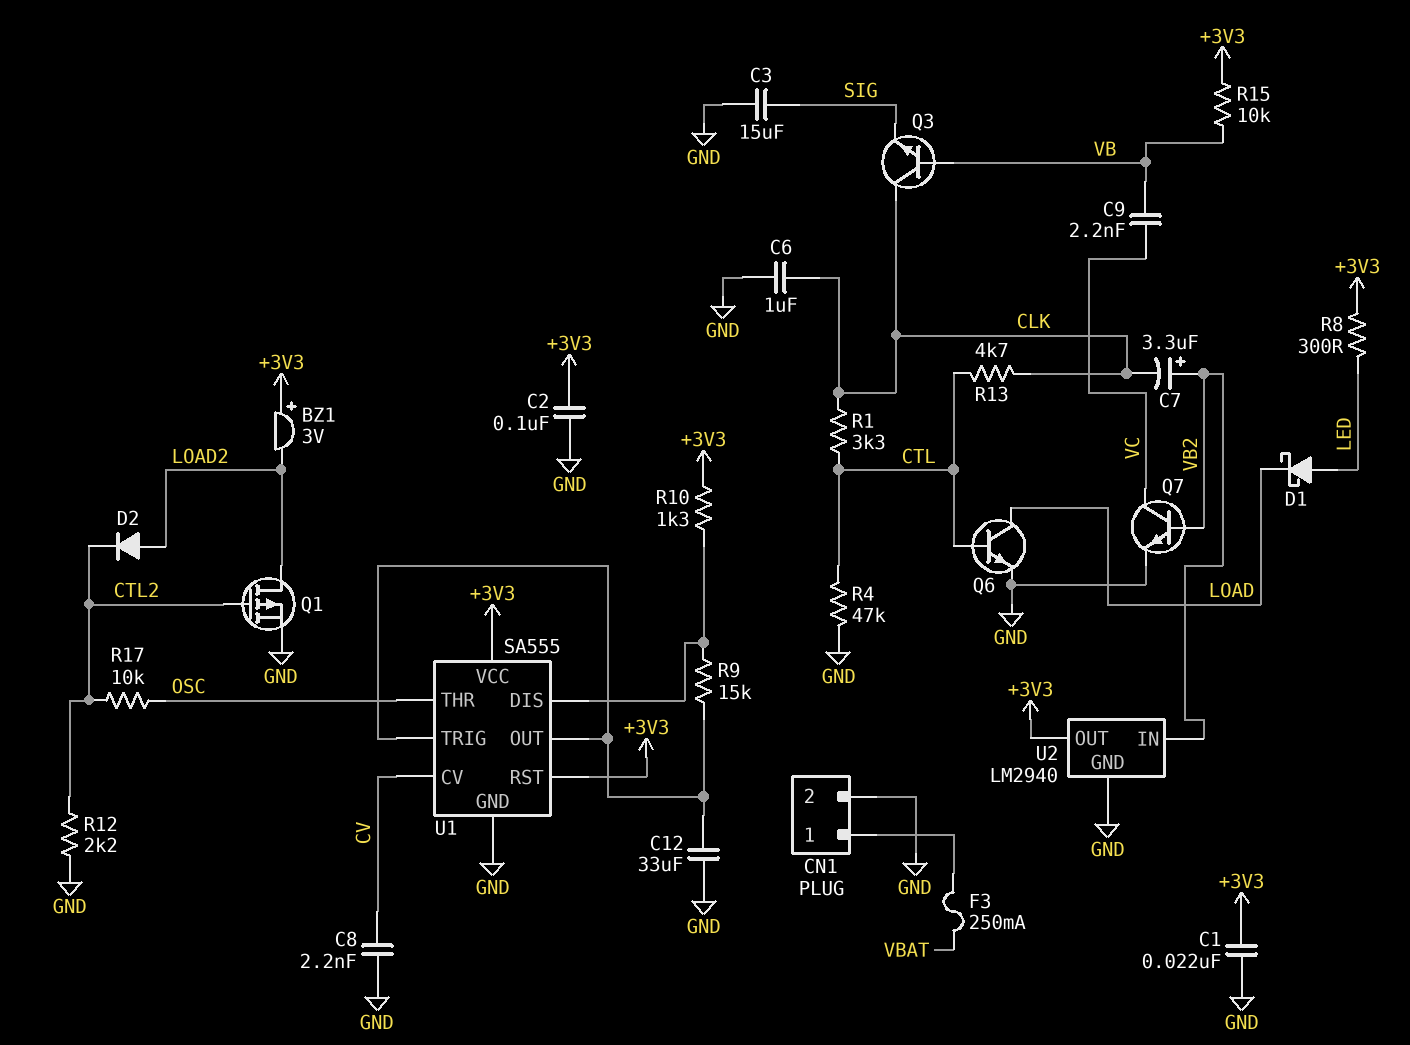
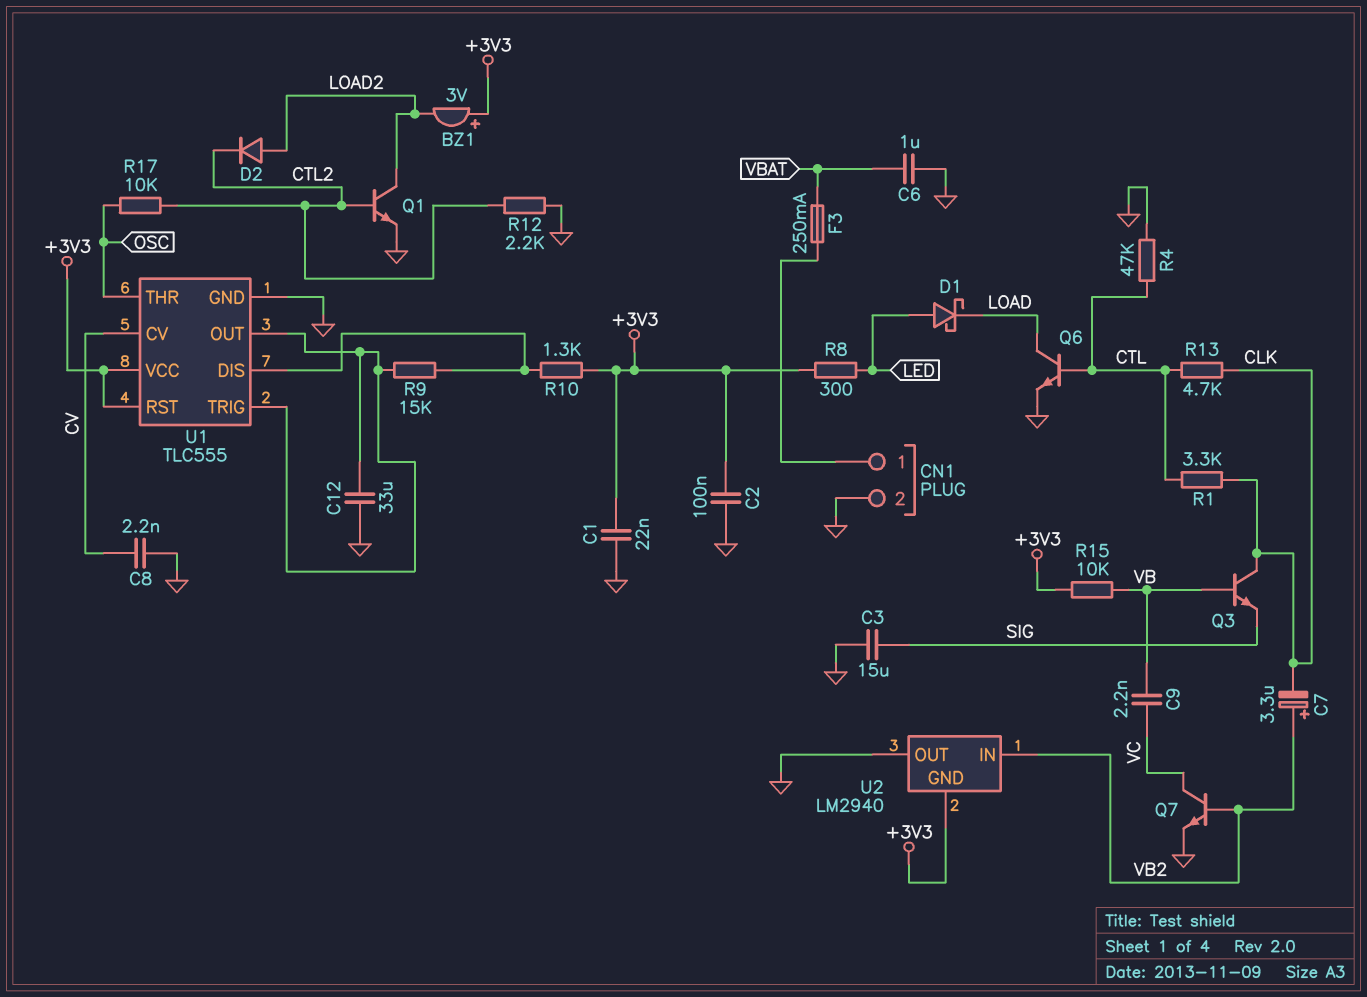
C6: 1uF (CLK, GND) -> 1uF (GND, VBAT)
Q1: PMOS (G CTL2, D LOAD2, S GND) -> NPN (B CTL2, C LOAD2, E GND)
U1: SA555 -> TLC555
U2 pin GND: GND -> +3V3
U2 pin OUT: +3V3 -> GND

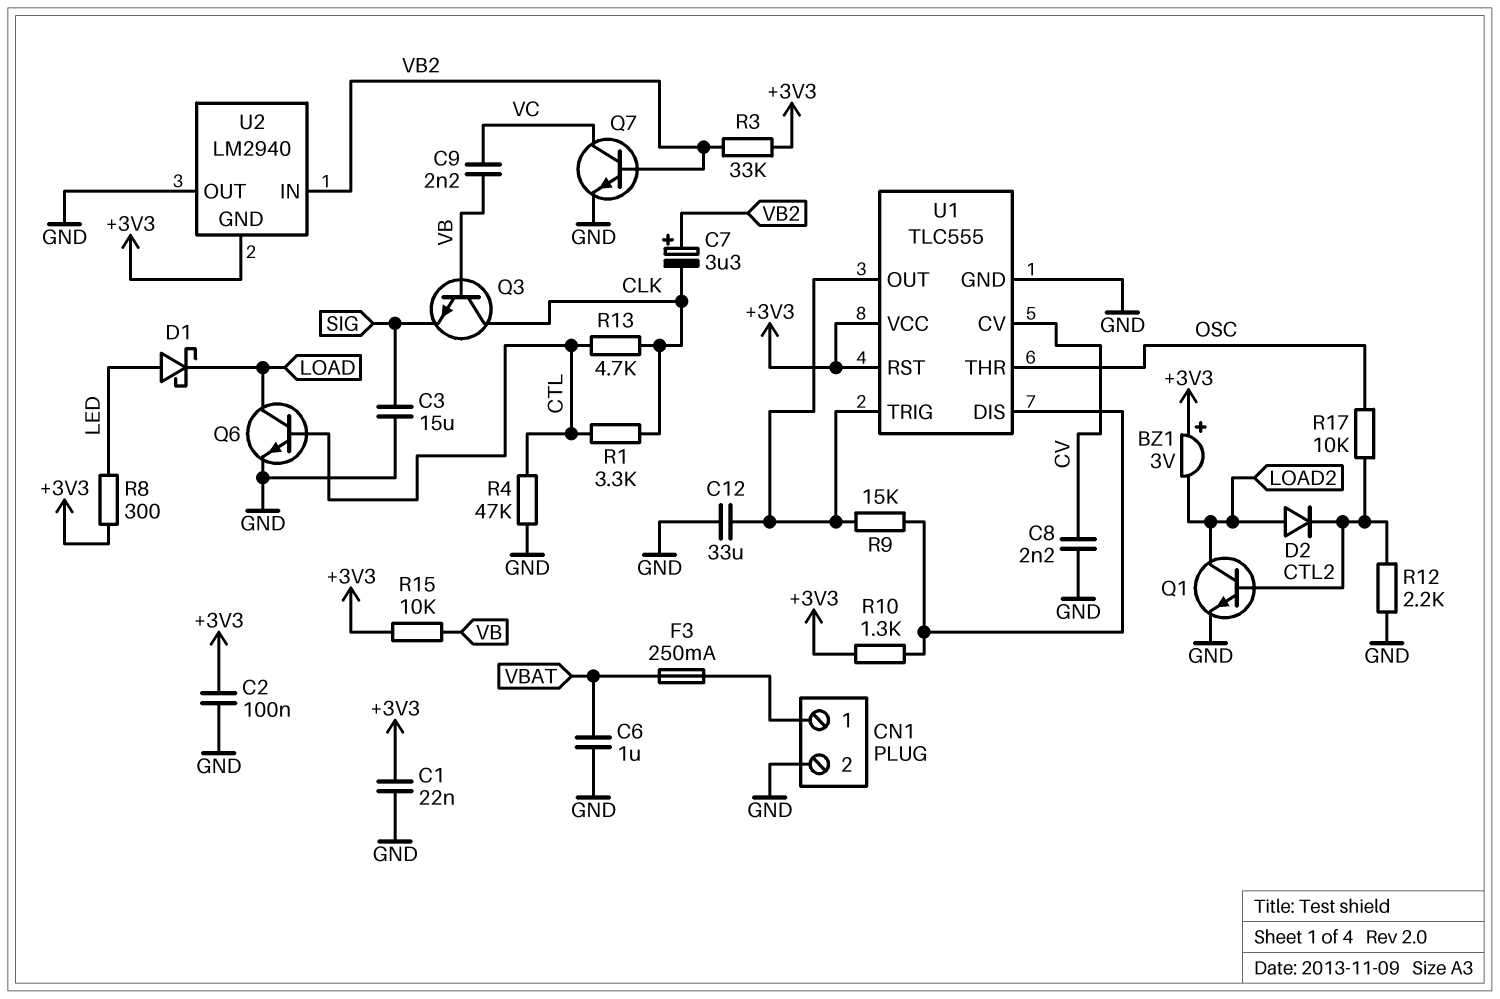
R3: none -> 33k (+3V3, VB2)

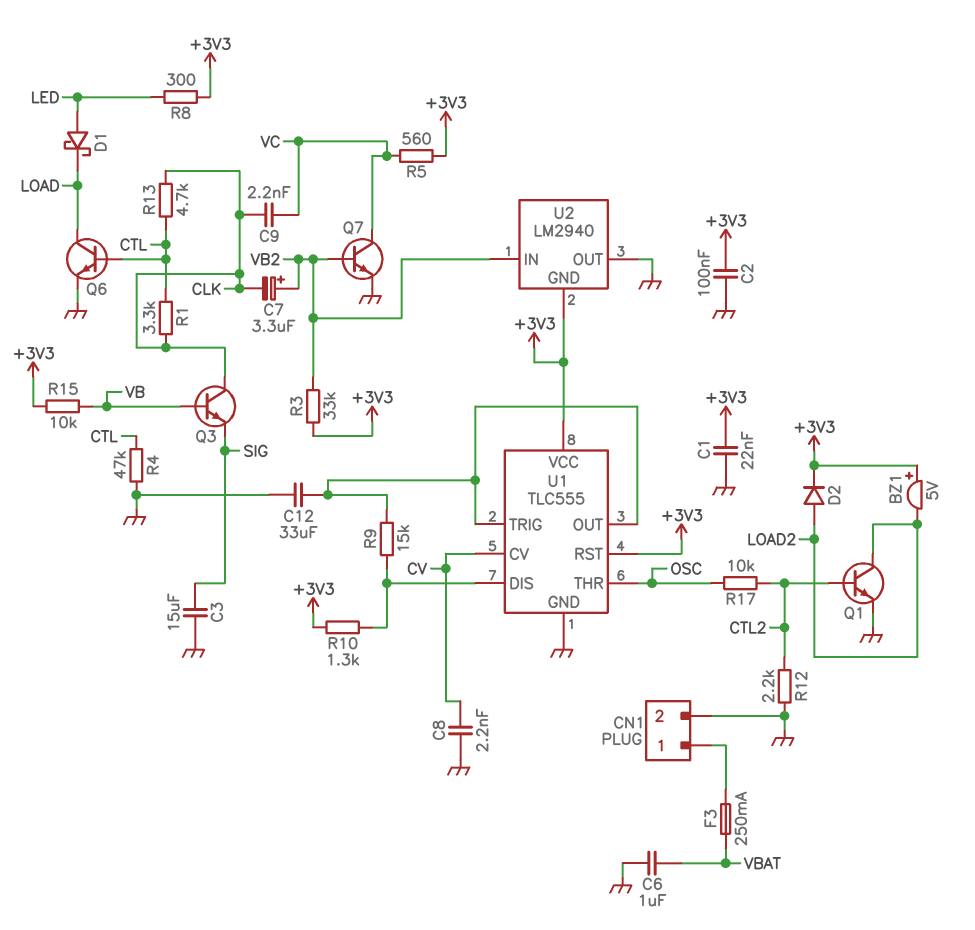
BZ1: buzzer 3V (plus +3V3, minus LOAD2) -> buzzer 5V (plus +3V3, minus LOAD2)
C9: 2.2nF (VB, VC) -> 2.2nF (CLK, VC)
D2: diode (A LOAD2, K CTL2) -> diode (A LOAD2, K +3V3)
R5: none -> 560 (+3V3, VC)

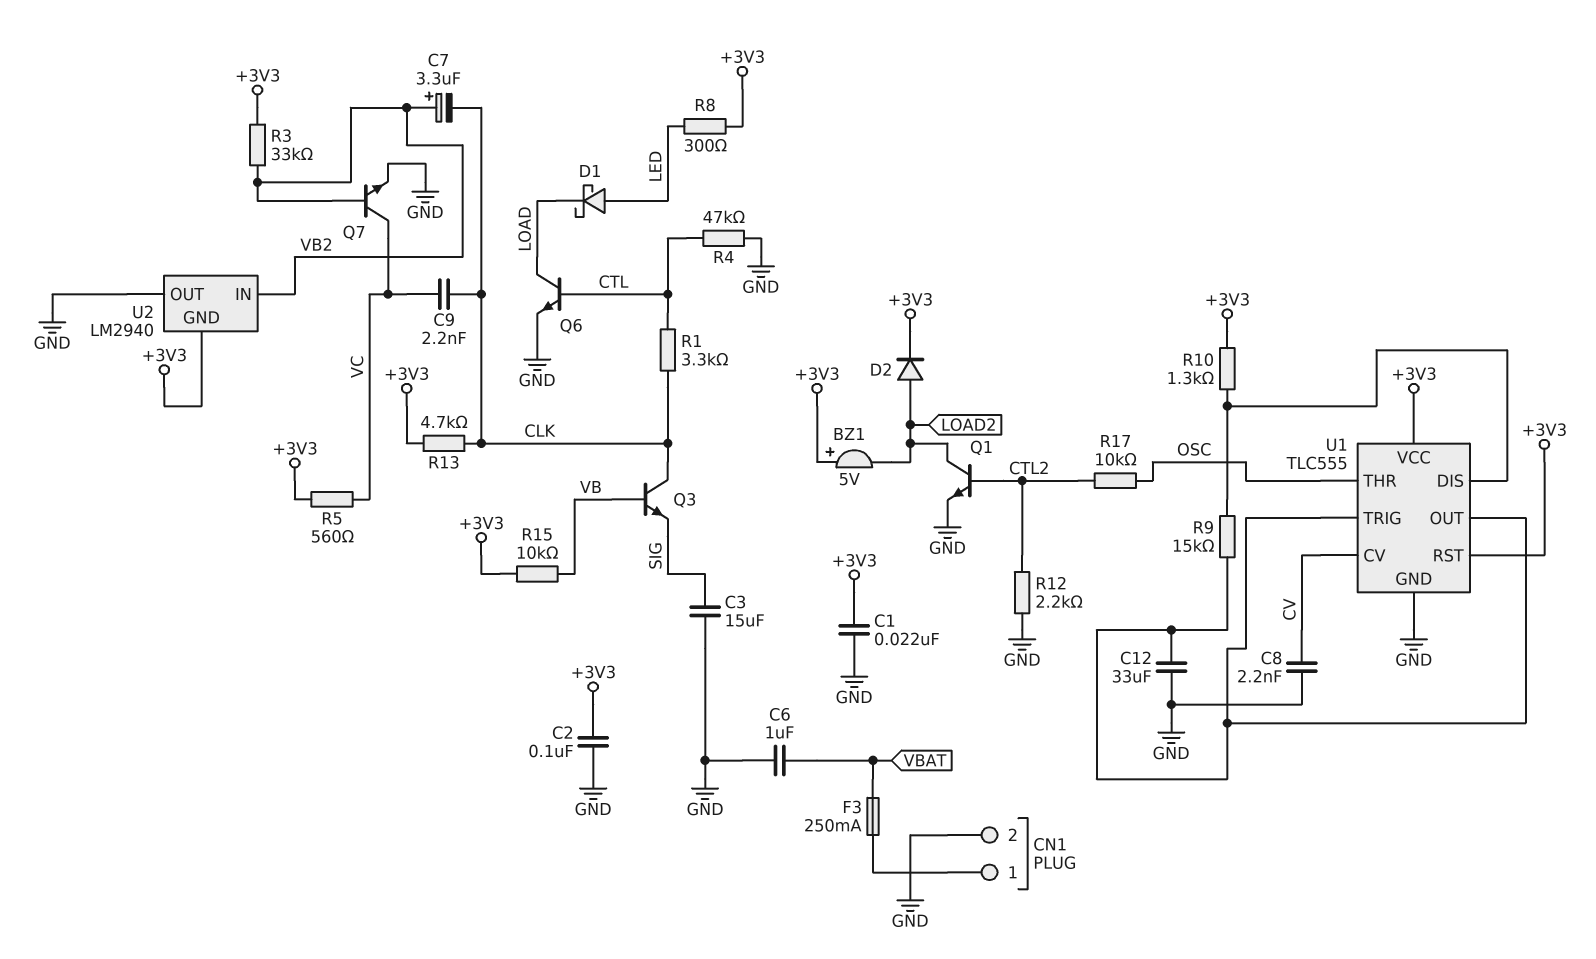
R13: 4.7k (CLK, CTL) -> 4.7k (+3V3, CLK)

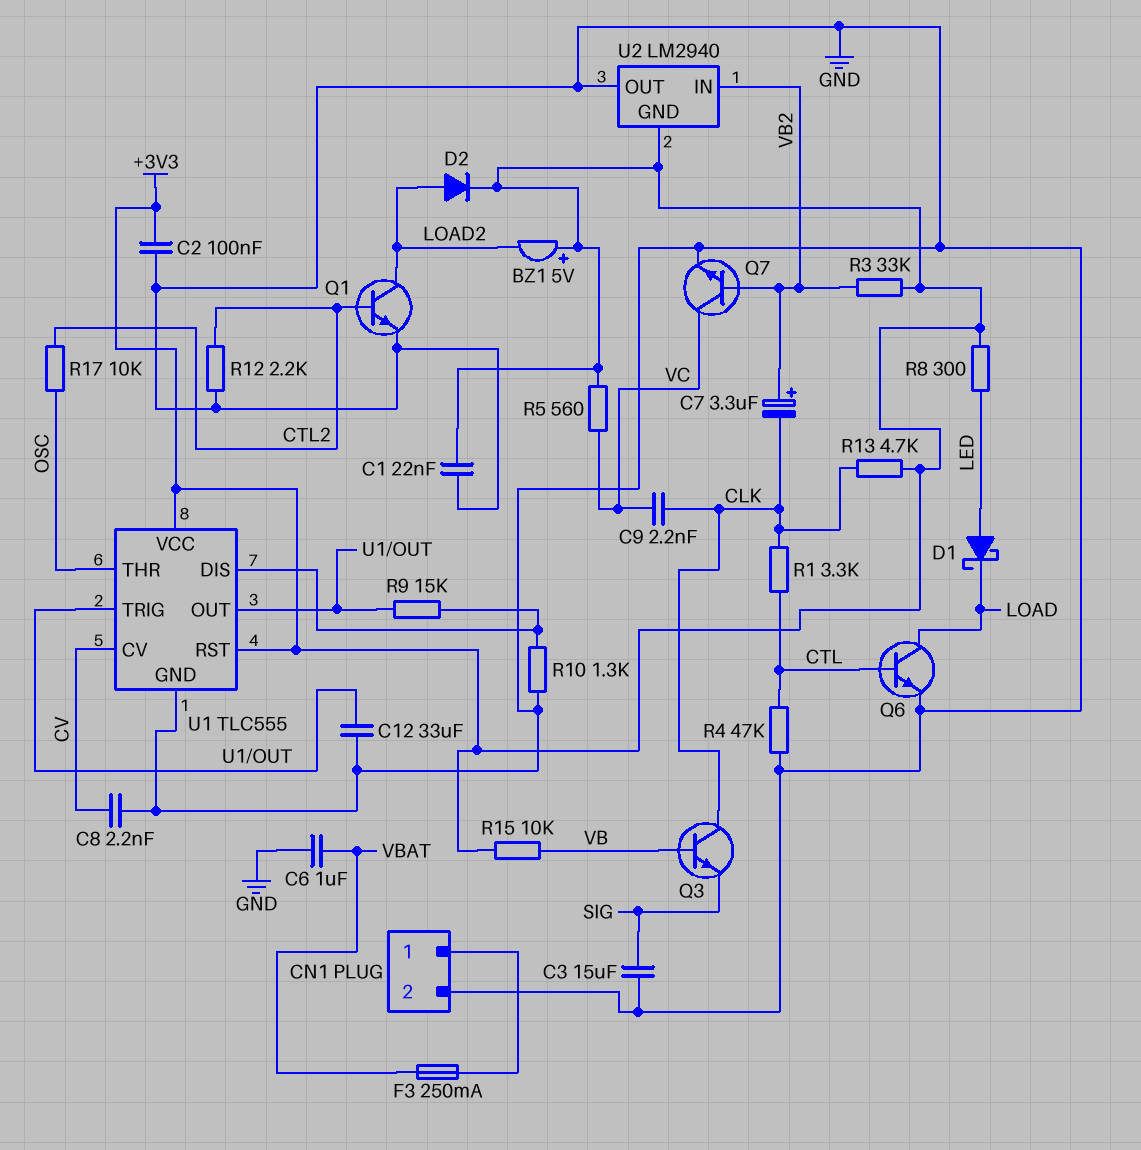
R10: 1.3k (+3V3, U1/DIS) -> 1.3k (GND, U1/DIS)

